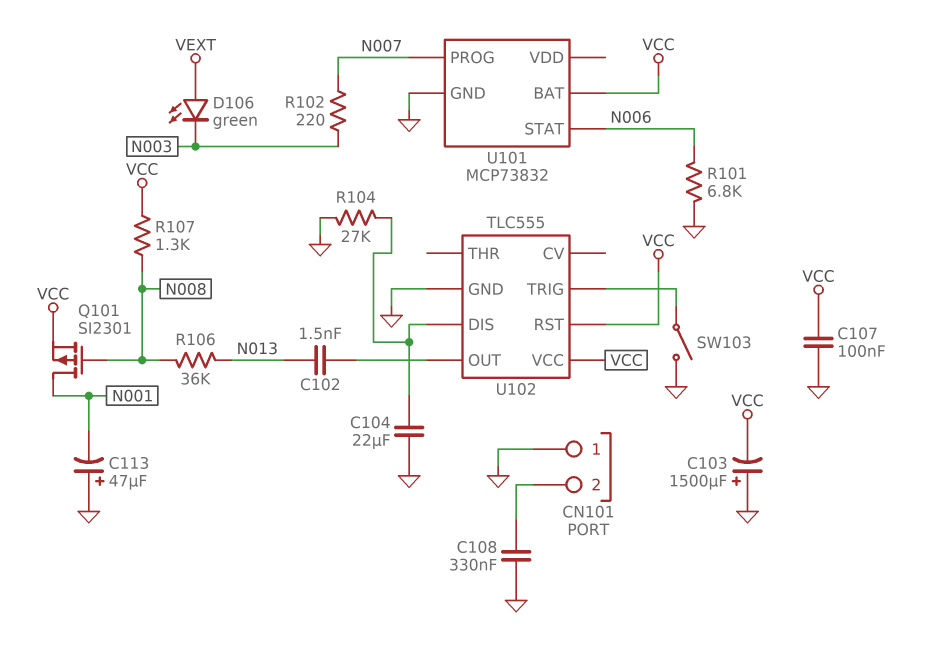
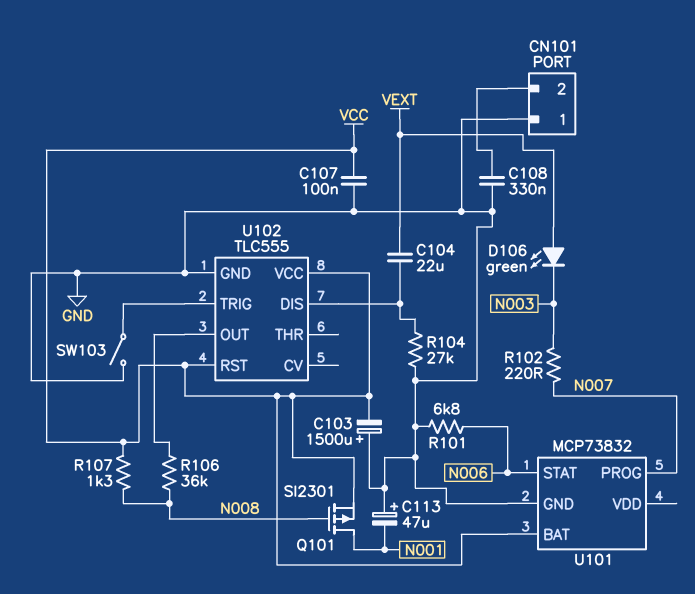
C102: 1.5nF (N013, U102/OUT) -> none
C104: 22uF (GND, U102/DIS) -> 22uF (U102/DIS, VEXT)
R106: 36k (N008, N013) -> 36k (N008, U102/OUT)

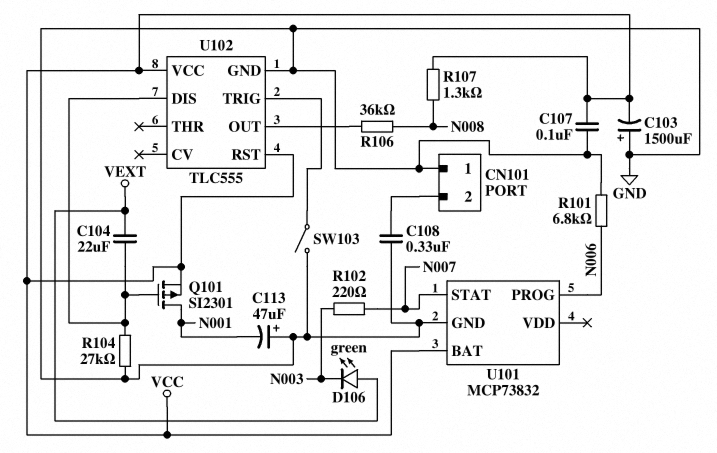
Q101: PMOS SI2301 (G N008, D N001, S VCC) -> PMOS SI2301 (G U102/DIS, D N001, S VCC)
U101 pin PROG: N007 -> N006
U101 pin STAT: N006 -> N007

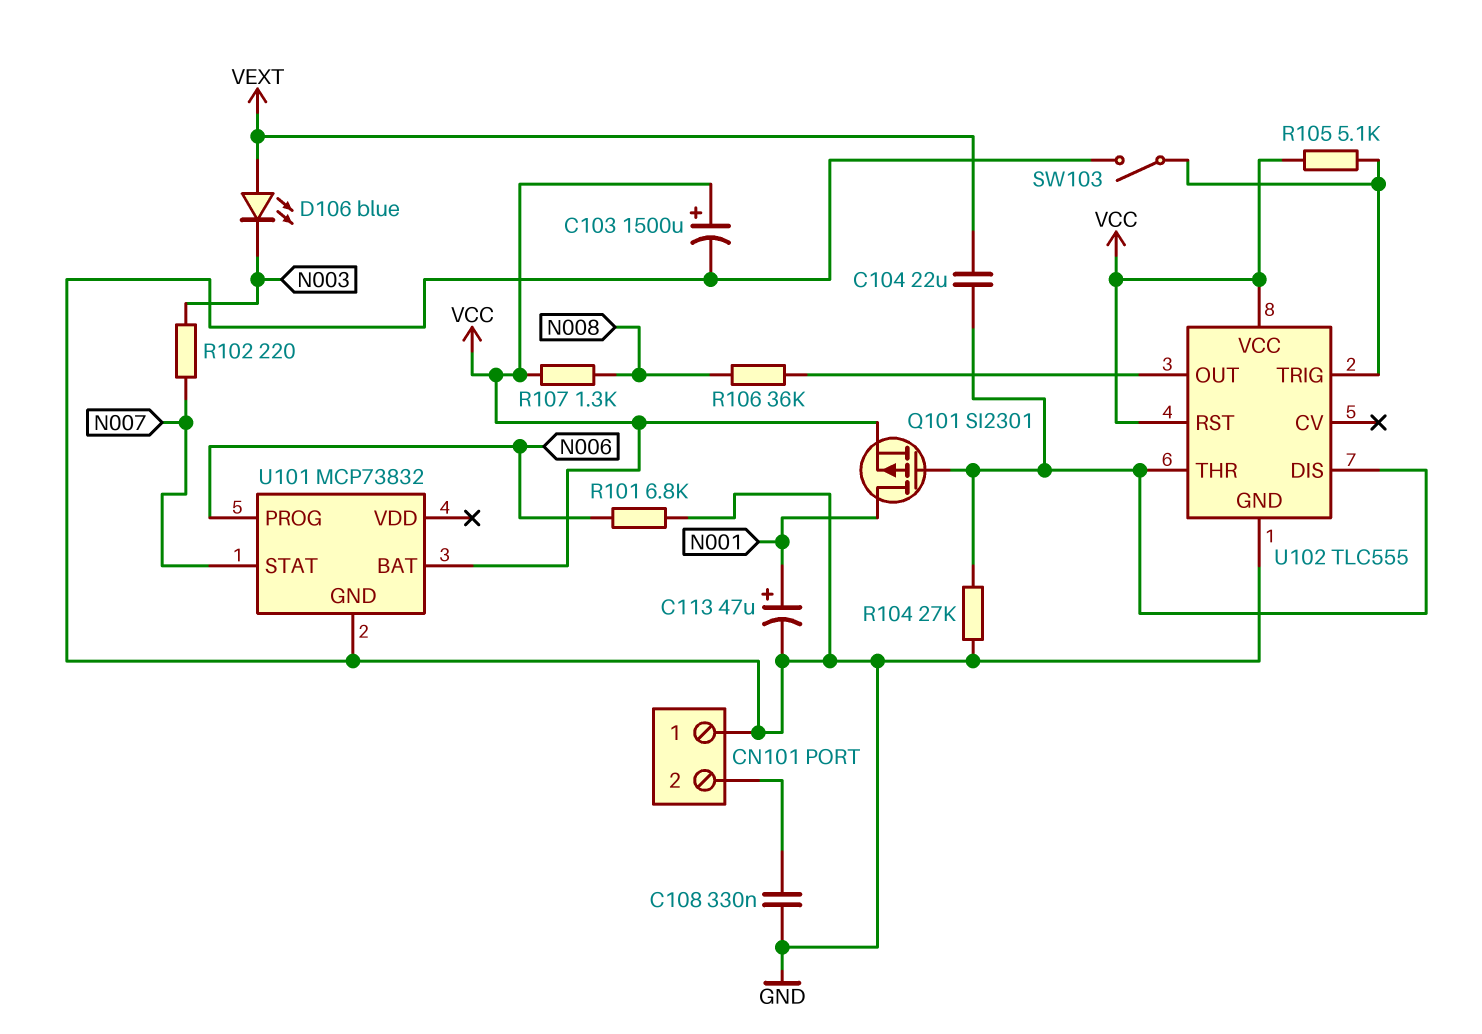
C103: 1500uF (plus GND, minus VCC) -> 1500uF (plus VCC, minus GND)
C107: 100nF (GND, VCC) -> none
C113: 47uF (plus GND, minus N001) -> 47uF (plus N001, minus GND)
D106: LED green (A VEXT, K N003) -> LED blue (A VEXT, K N003)
R105: none -> 5.1k (U102/TRIG, VCC)
U102 pin THR: none -> U102/DIS

